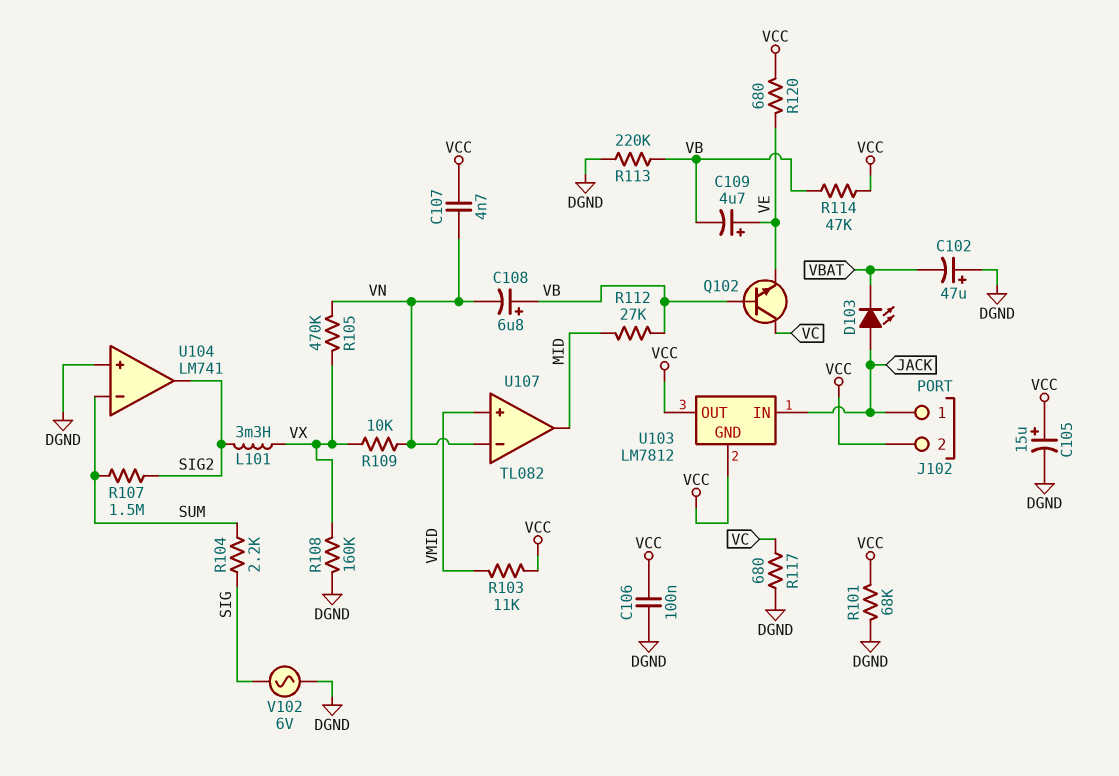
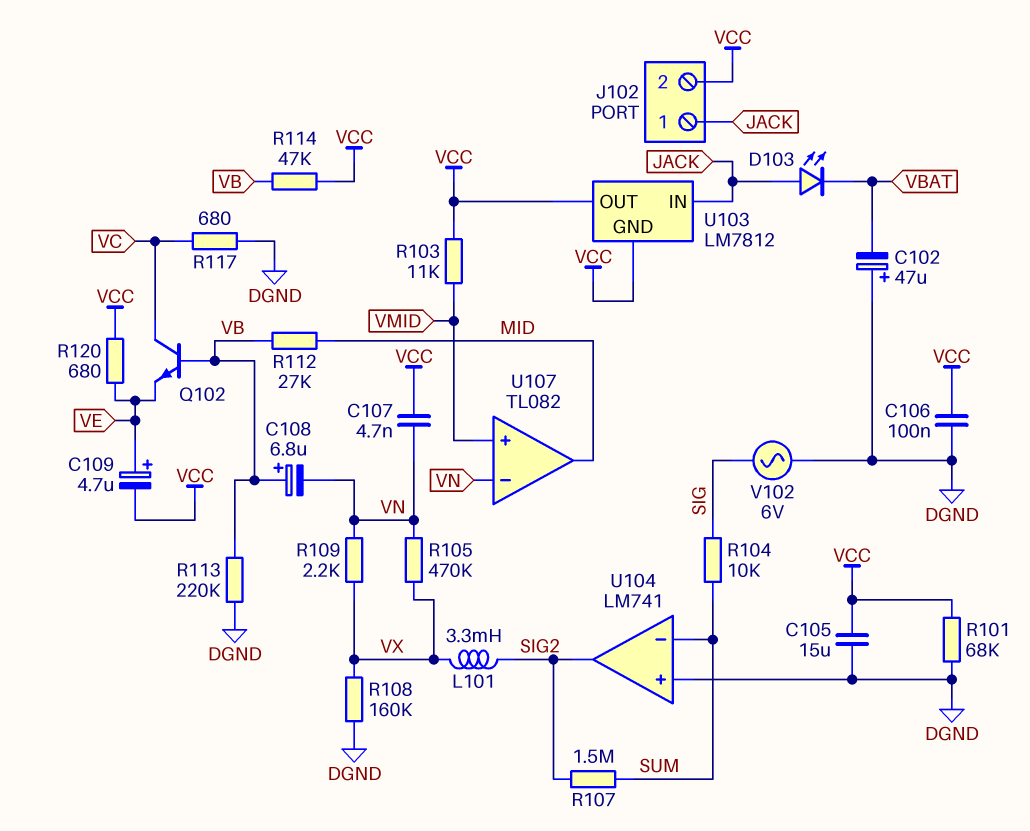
C105: 15uF (plus VCC, minus DGND) -> 15uF (DGND, VCC)
C109: 4.7uF (plus VE, minus VB) -> 4.7uF (plus VE, minus VCC)
R104: 2.2k (SIG, SUM) -> 10k (SIG, SUM)
R109: 10k (VN, VX) -> 2.2k (VN, VX)

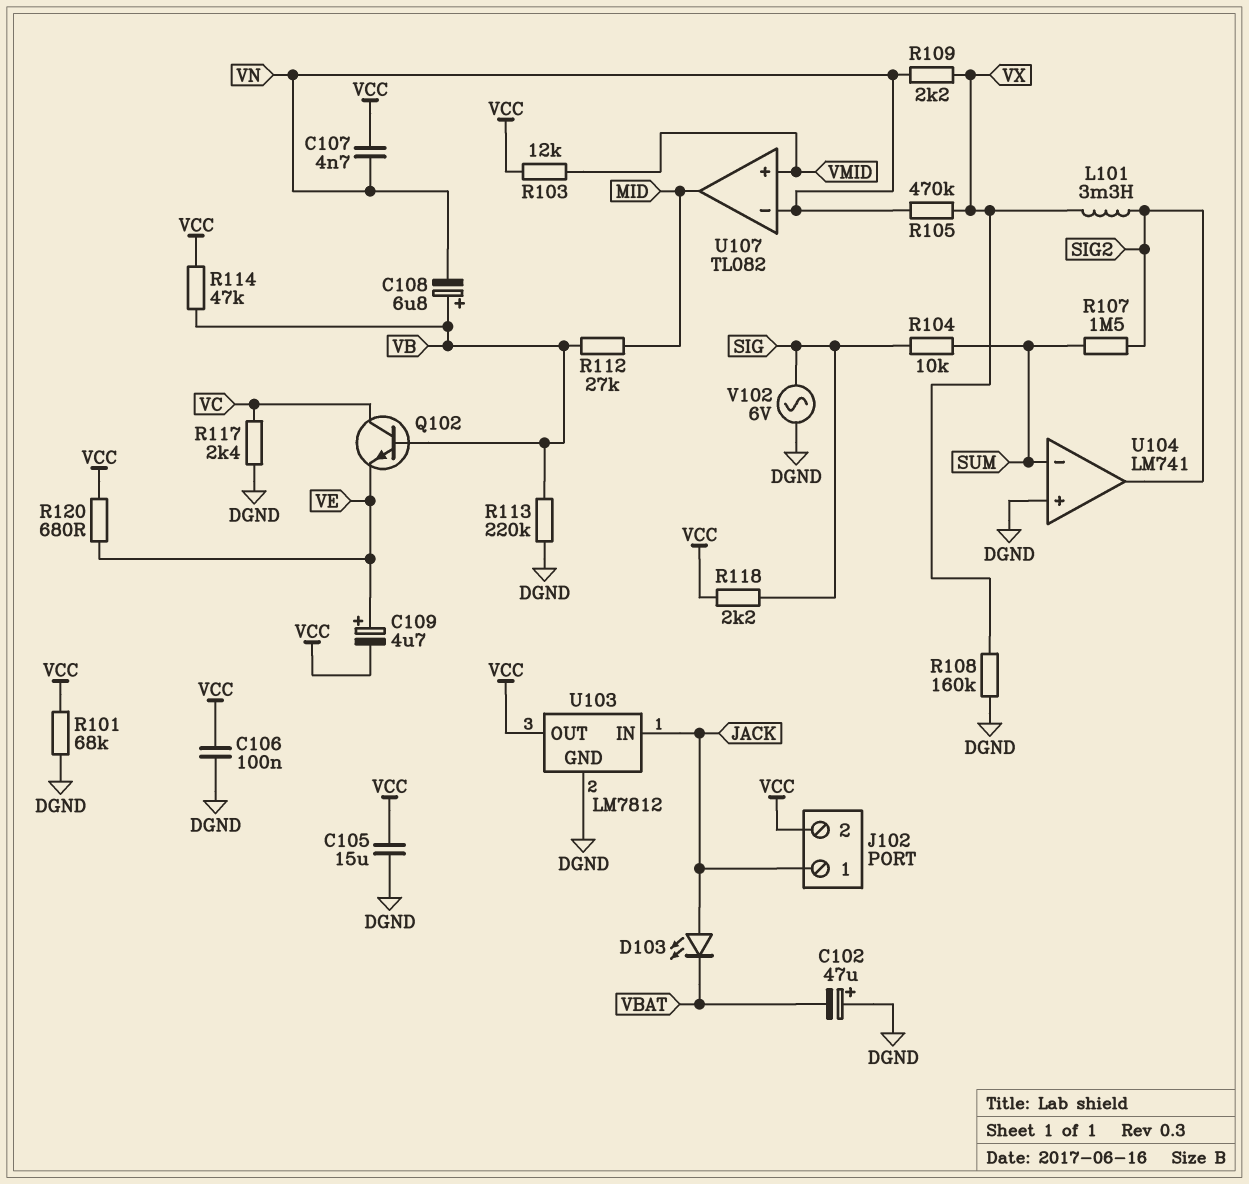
R103: 11k (VCC, VMID) -> 12k (VCC, VMID)
R117: 680 (DGND, VC) -> 2.4k (DGND, VC)
R118: none -> 2.2k (SIG, VCC)
U103 pin GND: VCC -> DGND

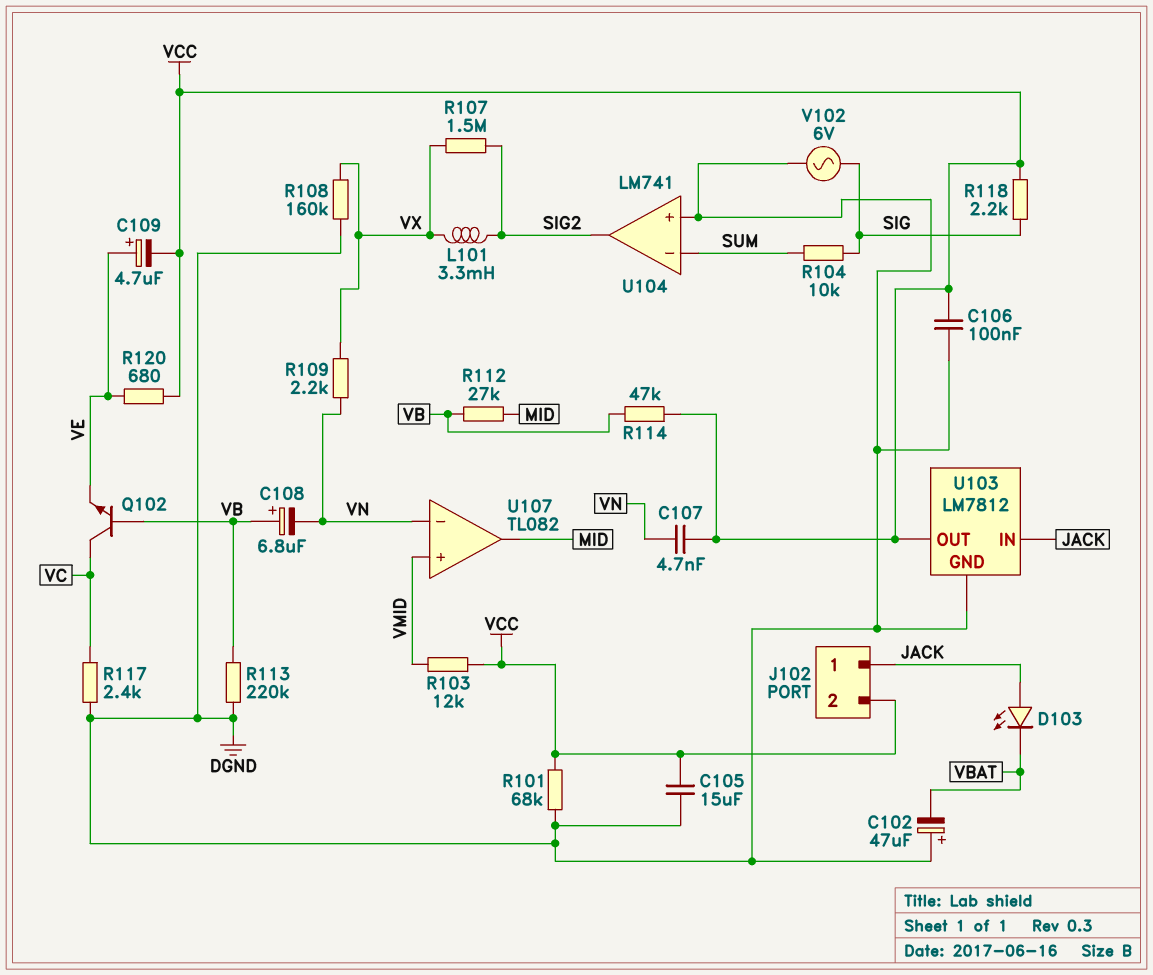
R105: 470k (VN, VX) -> none
R107: 1.5M (SIG2, SUM) -> 1.5M (SIG2, VX)

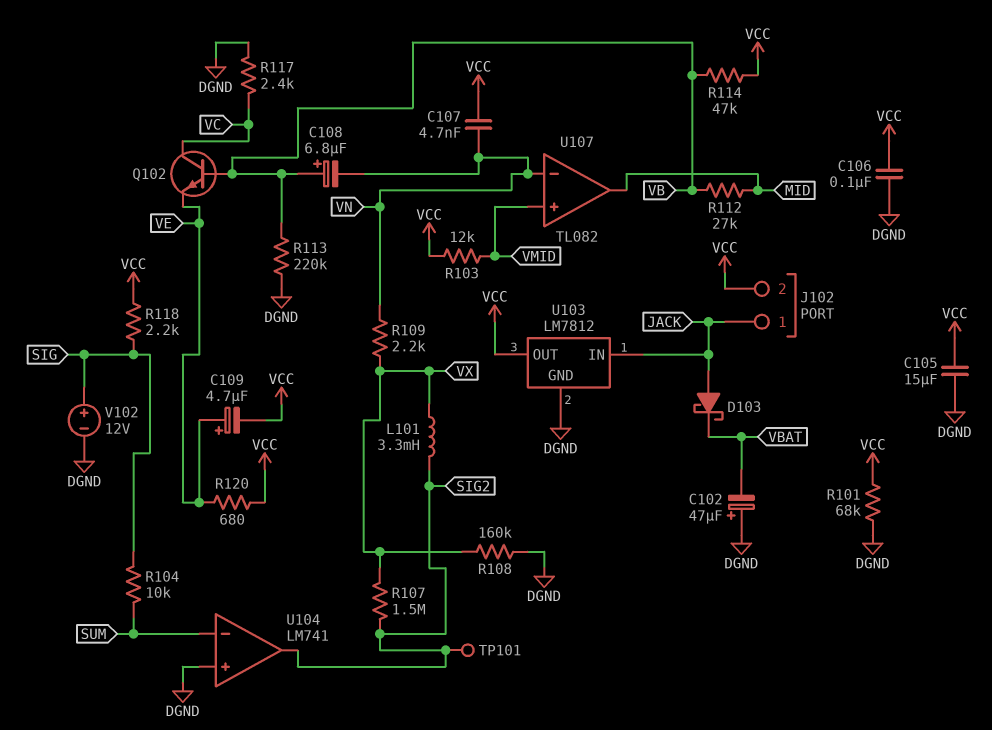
D103: LED (A JACK, K VBAT) -> schottky (A JACK, K VBAT)
TP101: none -> test point (SIG2)
V102: AC 6V (DGND, SIG) -> 12V (plus SIG, minus DGND)

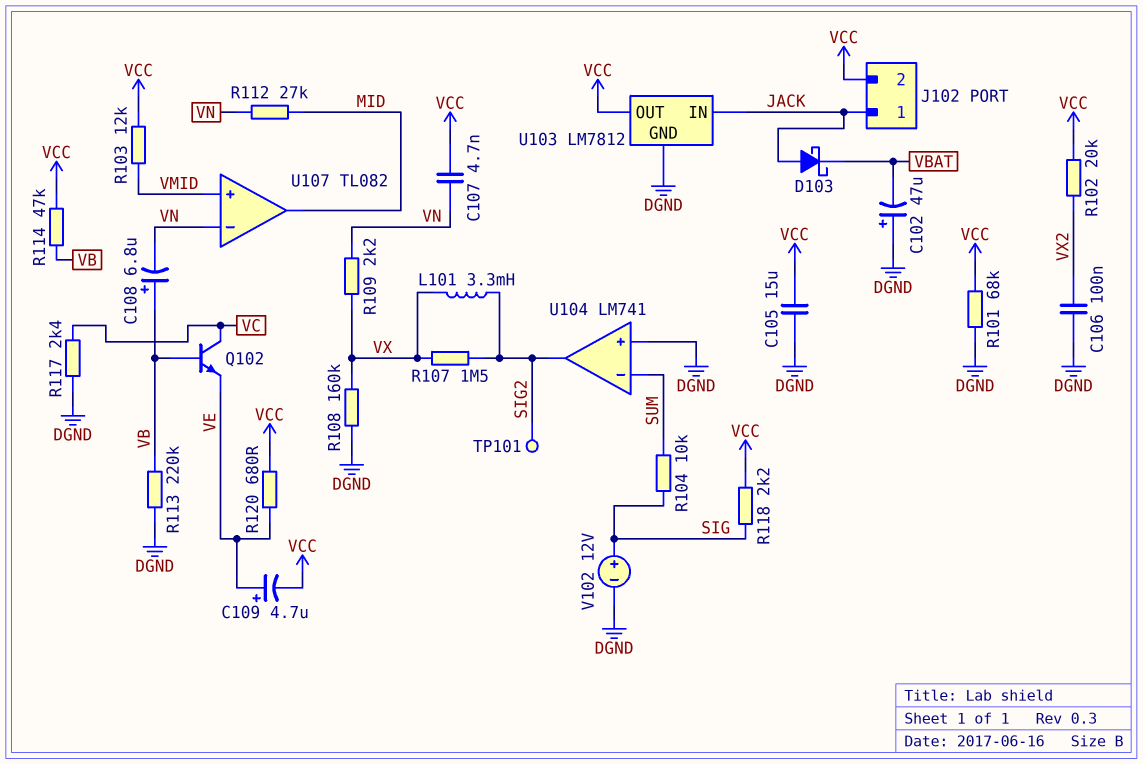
C106: 100nF (DGND, VCC) -> 100nF (DGND, VX2)
R102: none -> 20k (VCC, VX2)
R112: 27k (MID, VB) -> 27k (MID, VN)

